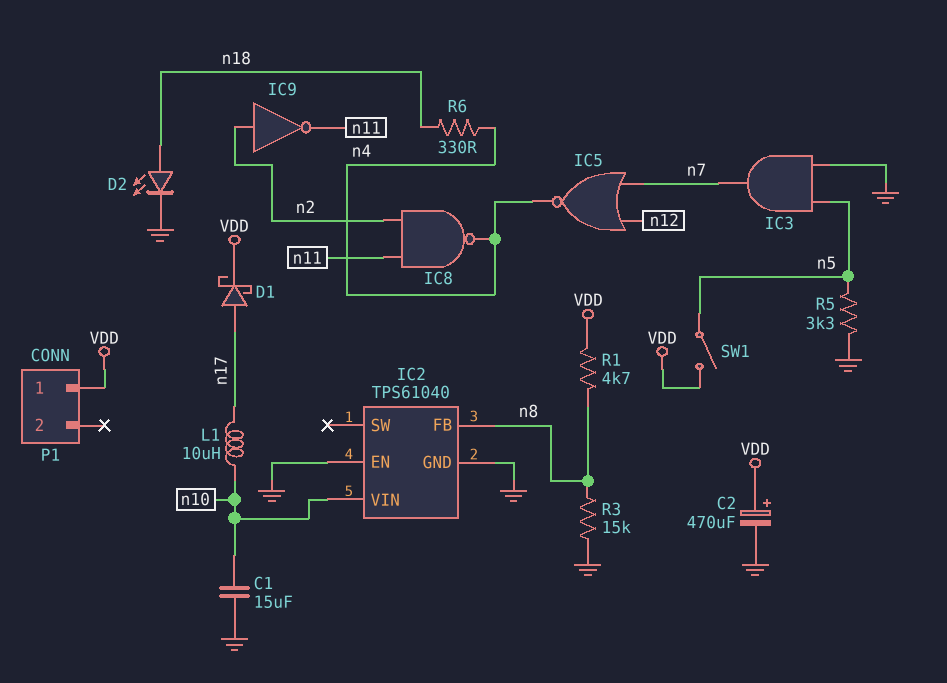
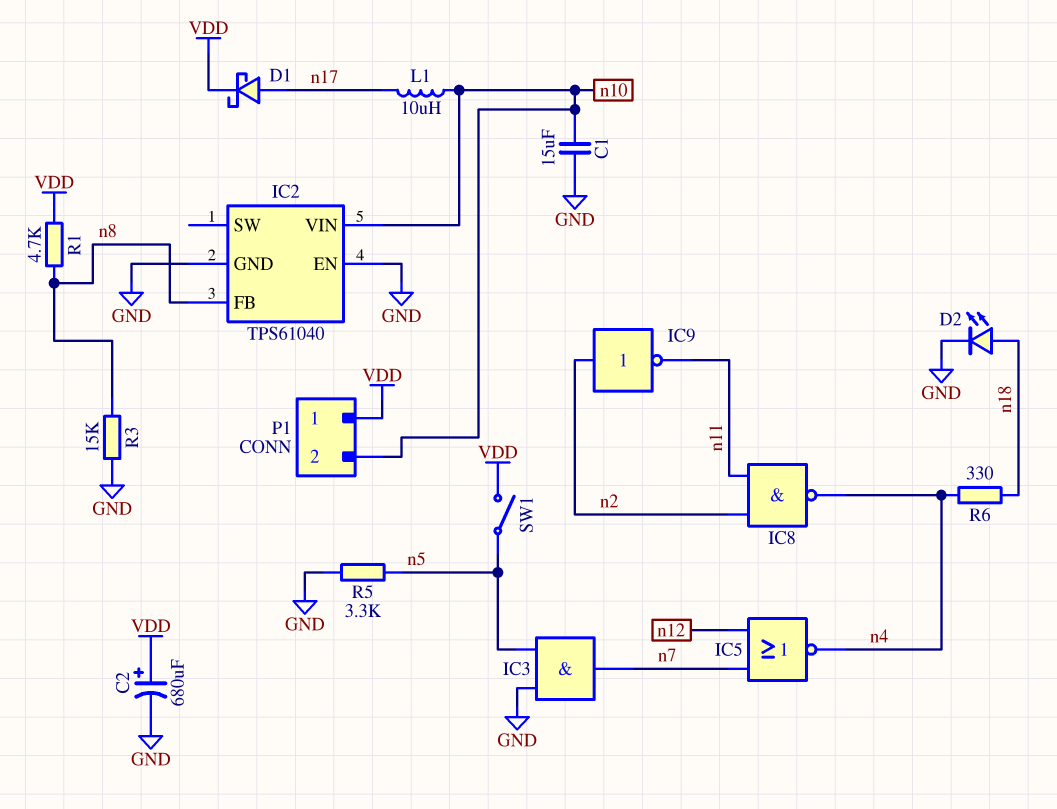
C2: 470uF (plus VDD, minus GND) -> 680uF (plus VDD, minus GND)
P1 pin 2: none -> n10

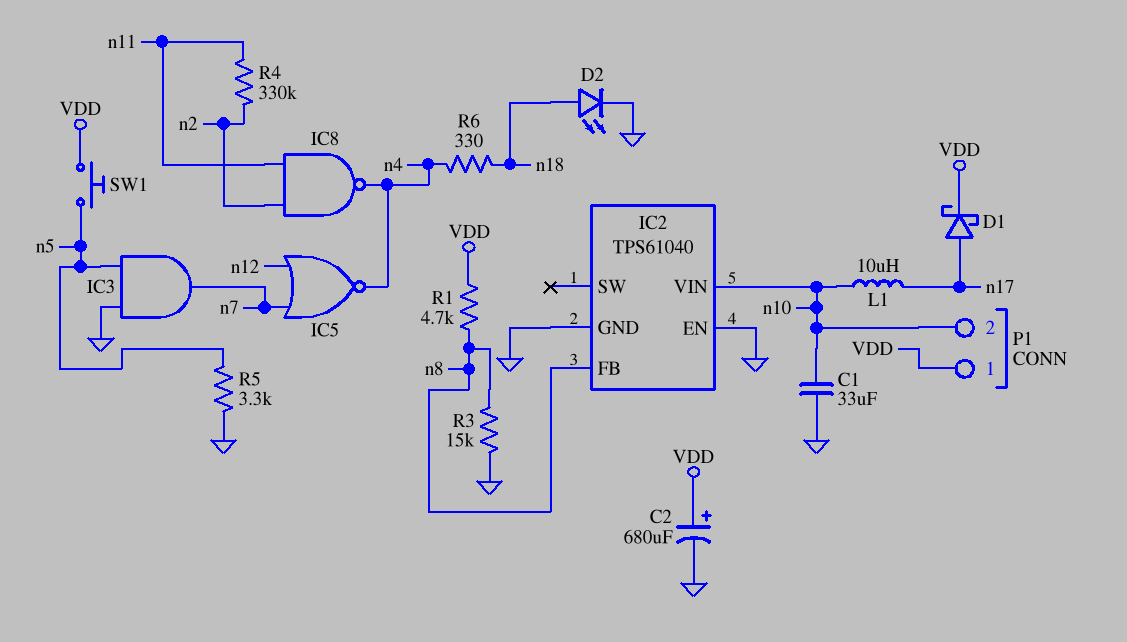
C1: 15uF (GND, n10) -> 33uF (GND, n10)
IC9: NOT (in n2, out n11) -> none
R4: none -> 330k (n2, n11)
SW1: switch (VDD, n5) -> button (VDD, n5)

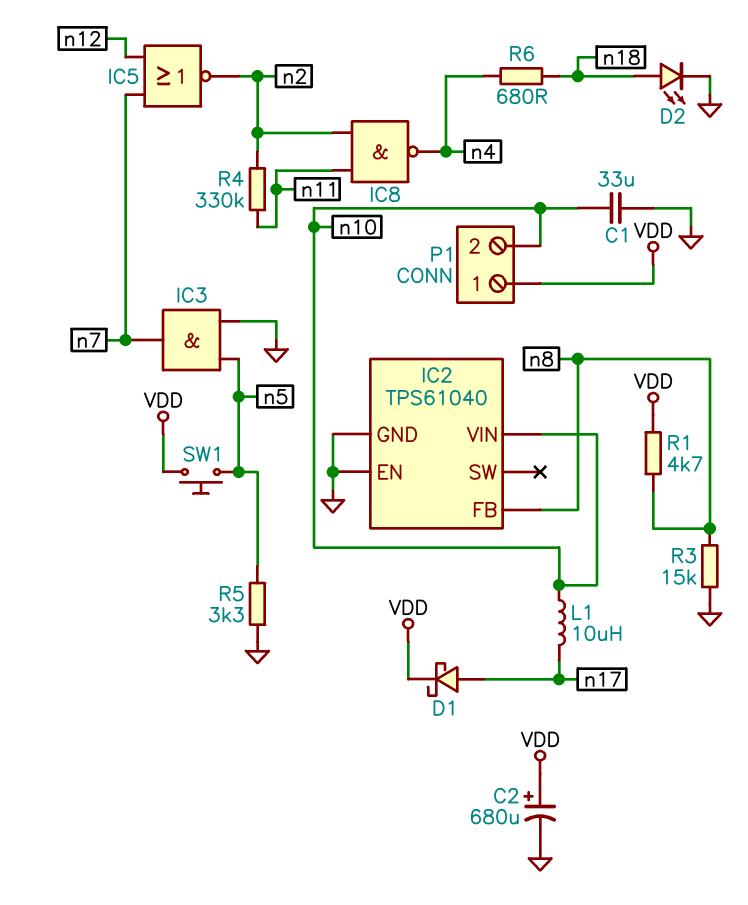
IC5: NOR (in n7, in n12, out n4) -> NOR (in n7, in n12, out n2)
R6: 330 (n4, n18) -> 680 (n4, n18)

